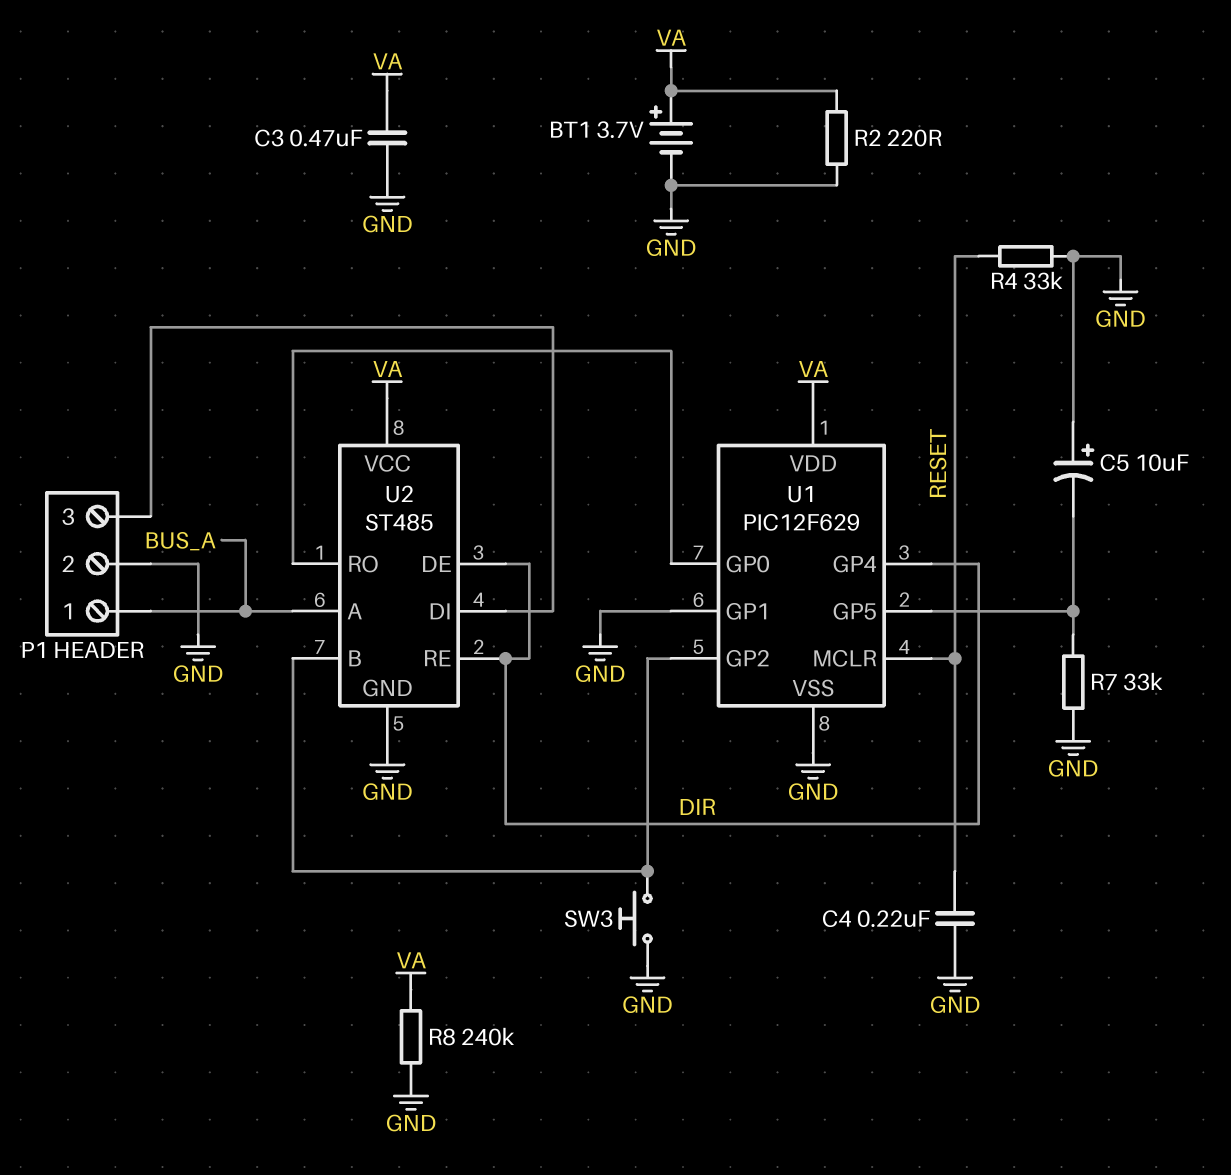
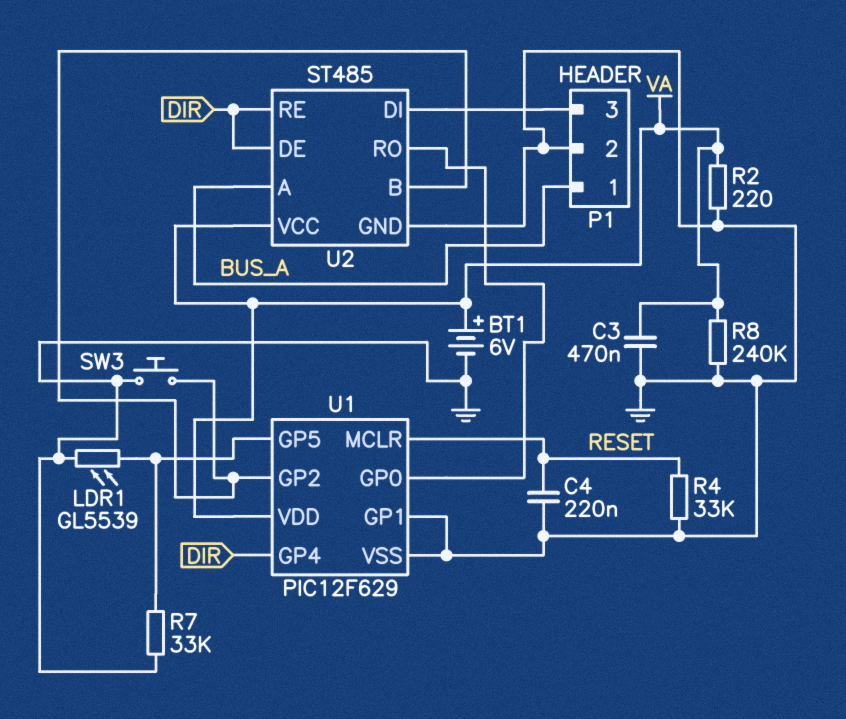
BT1: 3.7V (plus VA, minus GND) -> 6V (plus VA, minus GND)
C5: 10uF (plus GND, minus U1/GP5) -> none
LDR1: none -> GL5539 (GND, U1/GP5)

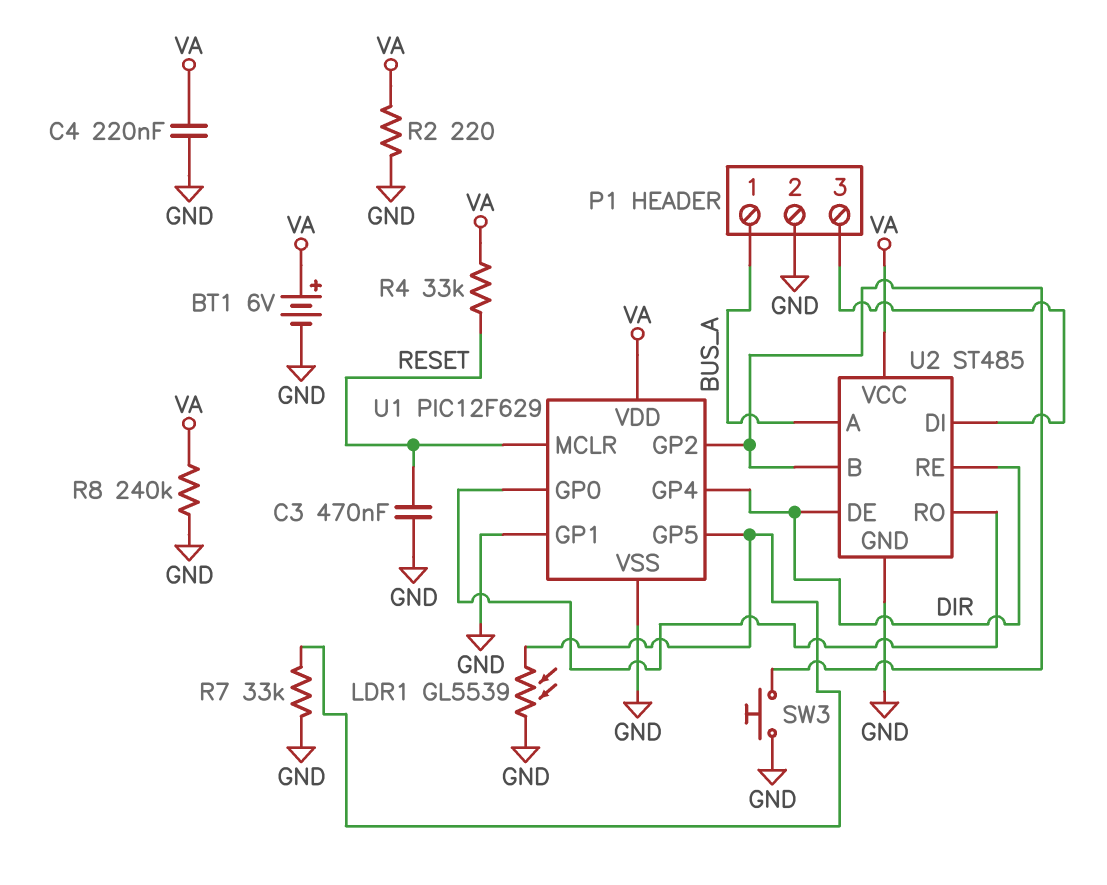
C3: 470nF (GND, VA) -> 470nF (GND, RESET)
C4: 220nF (GND, RESET) -> 220nF (GND, VA)
R4: 33k (GND, RESET) -> 33k (RESET, VA)

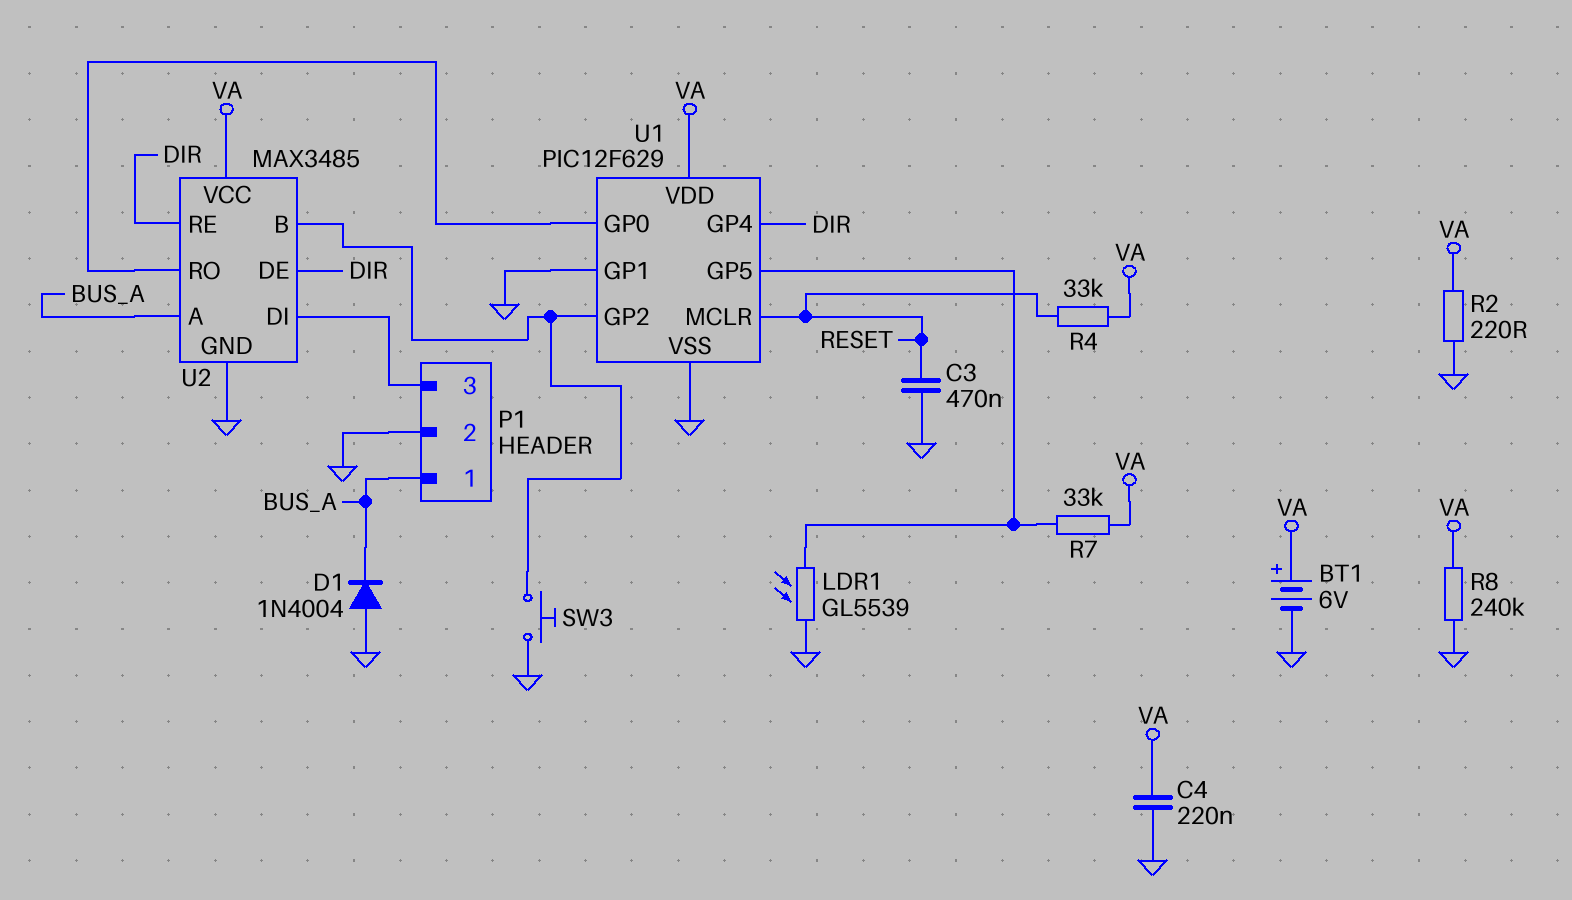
D1: none -> diode 1N4004 (A GND, K BUS_A)
R7: 33k (GND, U1/GP5) -> 33k (U1/GP5, VA)
U2: ST485 -> MAX3485

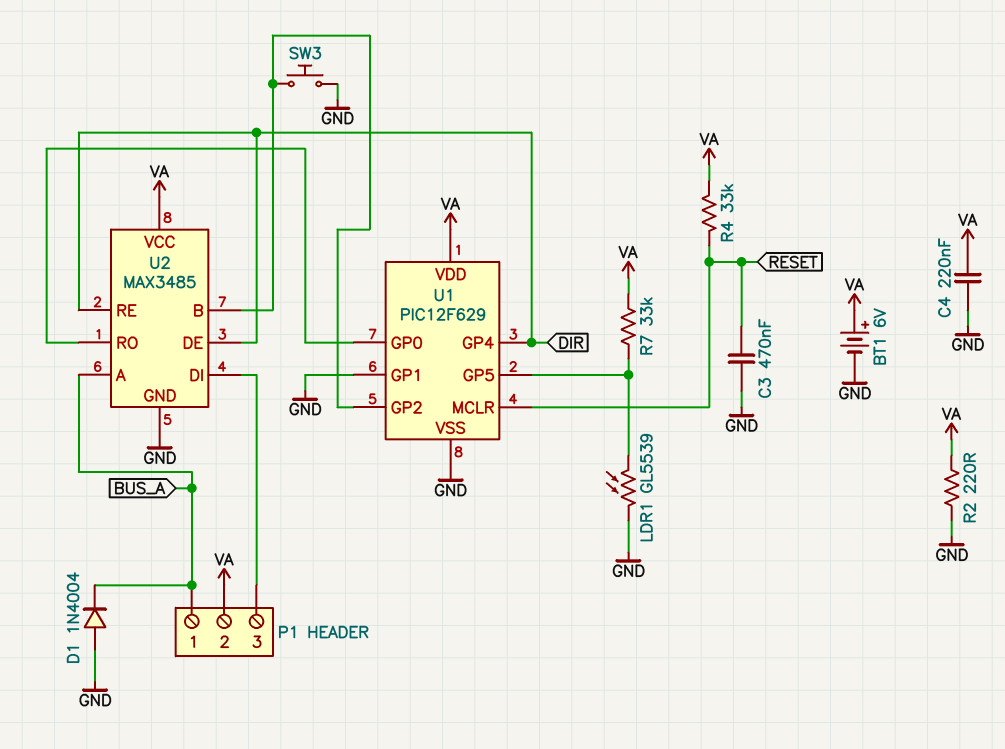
P1 pin 2: GND -> VA
R8: 240k (GND, VA) -> none

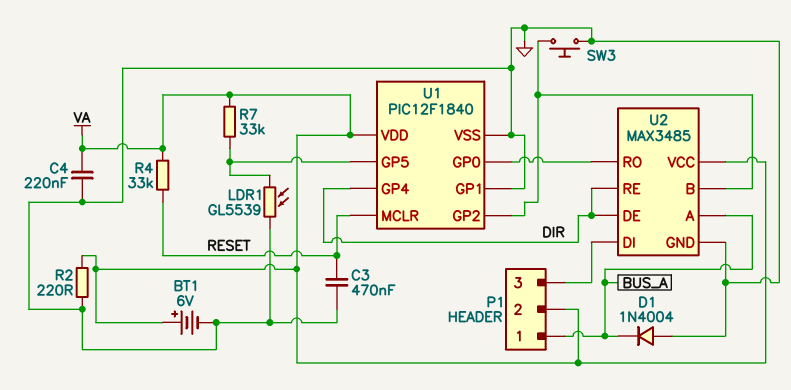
U1: PIC12F629 -> PIC12F1840

